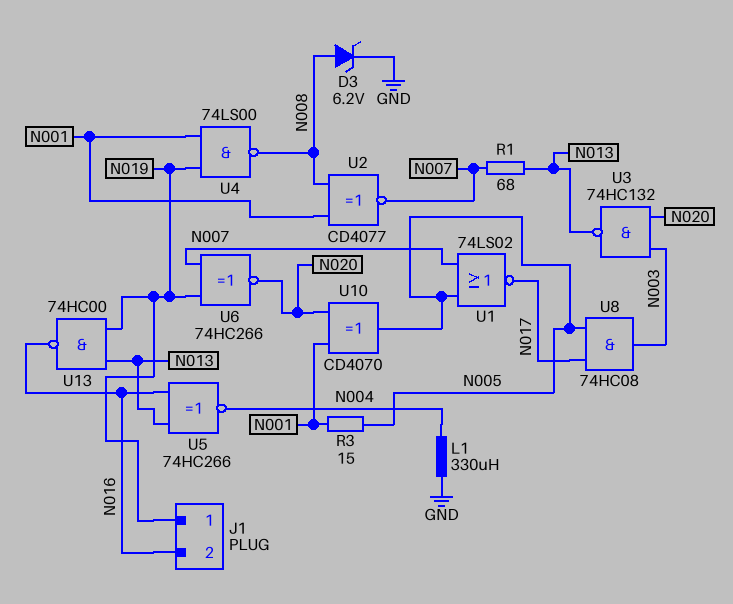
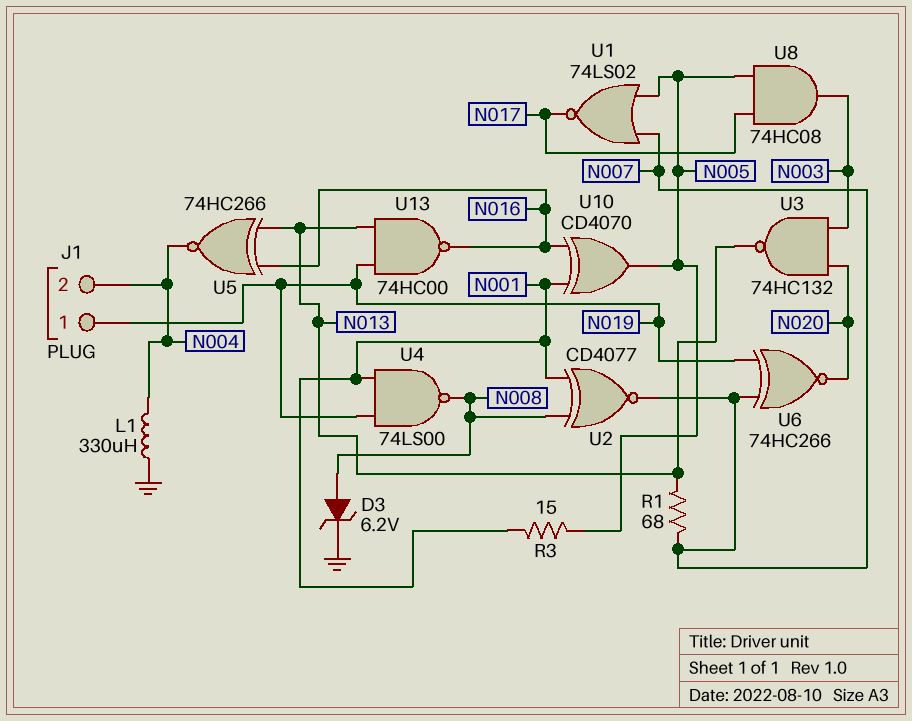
J1 pin 2: N016 -> N004
U10: XOR CD4070 (in N001, in N020, out N005) -> XOR CD4070 (in N001, in N016, out N005)

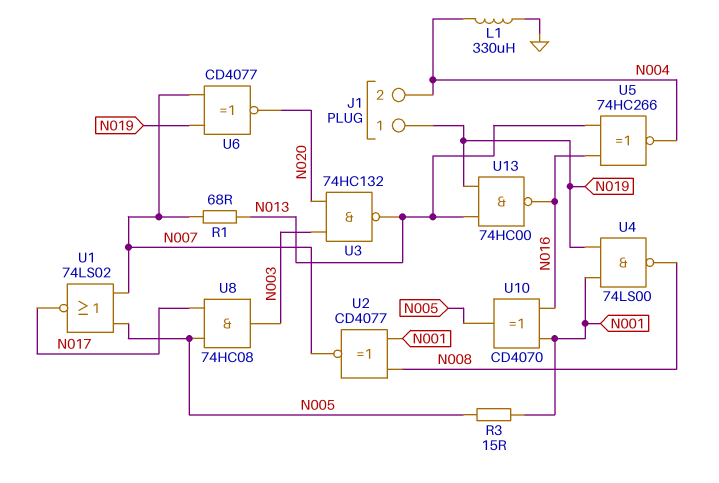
D3: zener 6.2V (A N008, K GND) -> none
U6: XNOR 74HC266 (in N007, in N019, out N020) -> XNOR CD4077 (in N007, in N019, out N020)

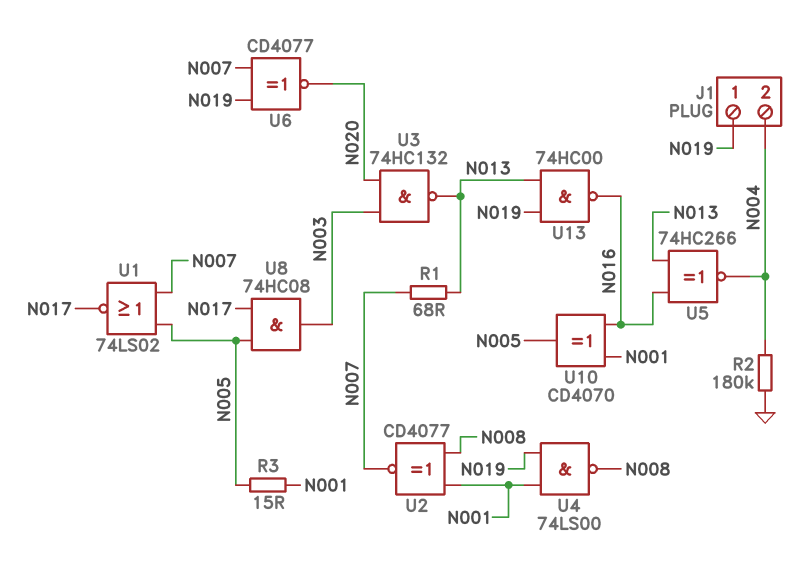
L1: 330uH (GND, N004) -> none
R2: none -> 180k (GND, N004)

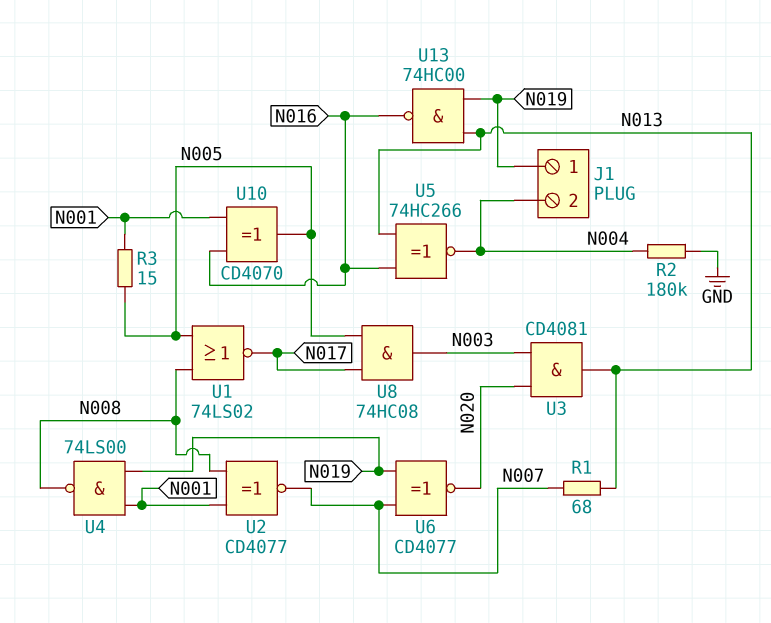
U1: NOR 74LS02 (in N005, in N007, out N017) -> NOR 74LS02 (in N005, in N008, out N017)
U3: NAND 74HC132 (in N003, in N020, out N013) -> AND CD4081 (in N003, in N020, out N013)

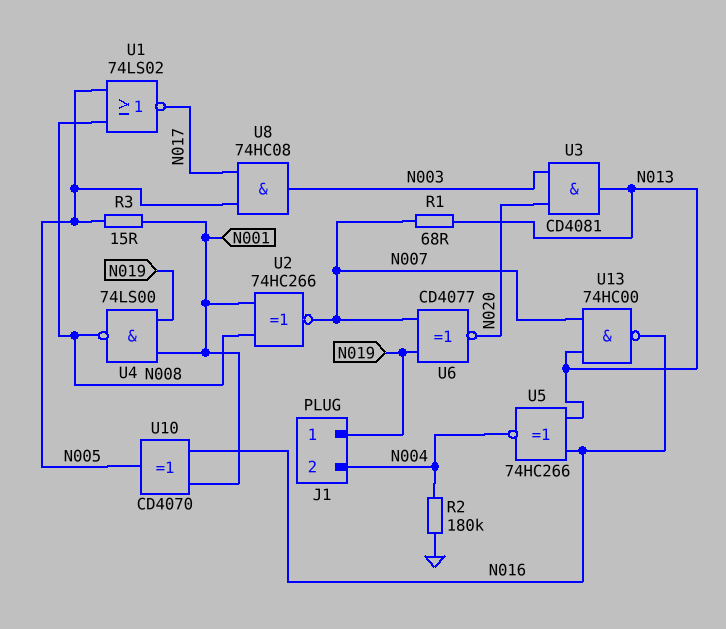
U2: XNOR CD4077 (in N001, in N008, out N007) -> XNOR 74HC266 (in N001, in N008, out N007)
U13: NAND 74HC00 (in N013, in N019, out N016) -> NAND 74HC00 (in N007, in N013, out N016)

